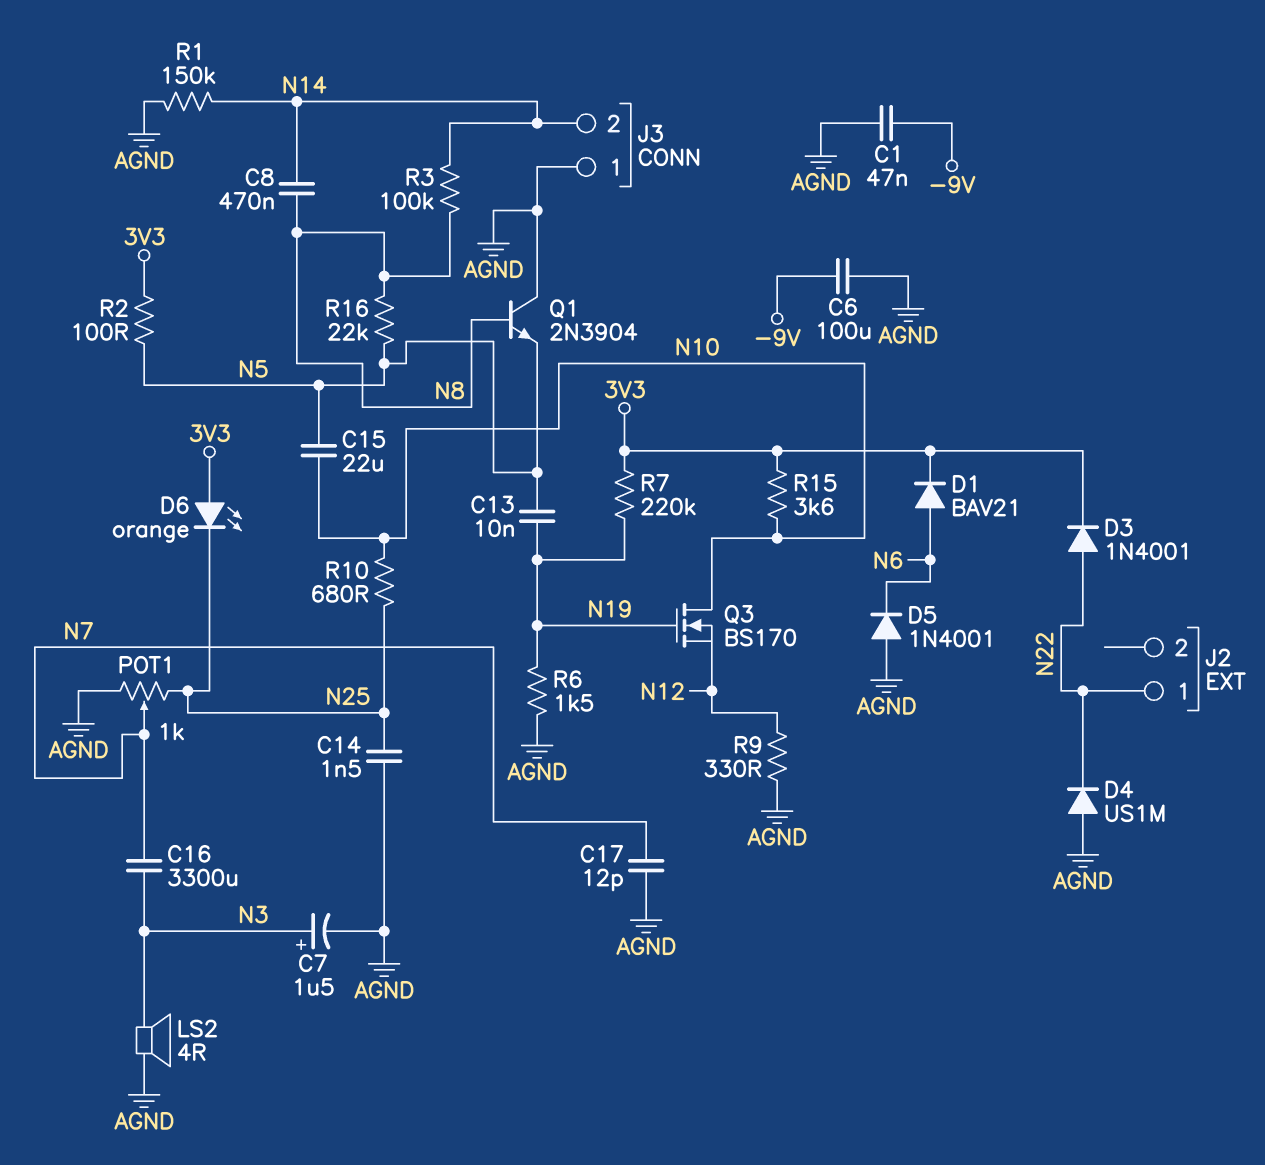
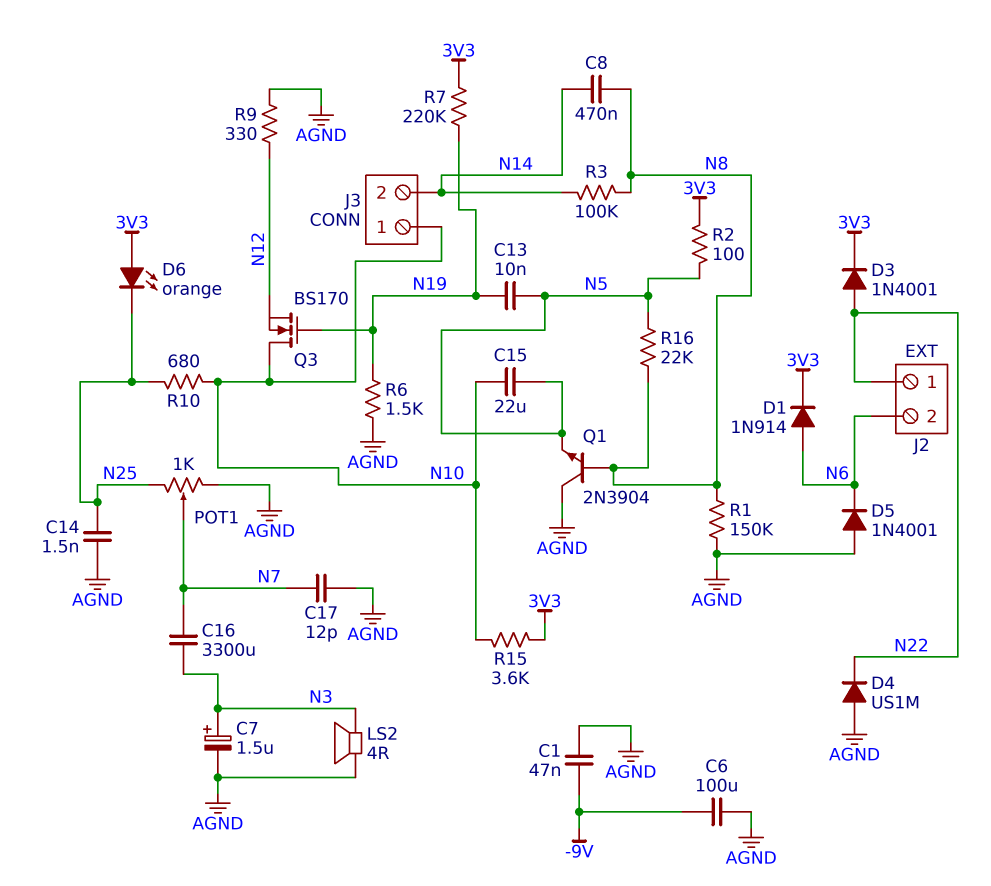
D1: diode BAV21 (A N6, K 3V3) -> diode 1N914 (A N6, K 3V3)
J2 pin 2: none -> N6
J3 pin 1: AGND -> N10
R1: 150k (AGND, N14) -> 150k (AGND, N8)

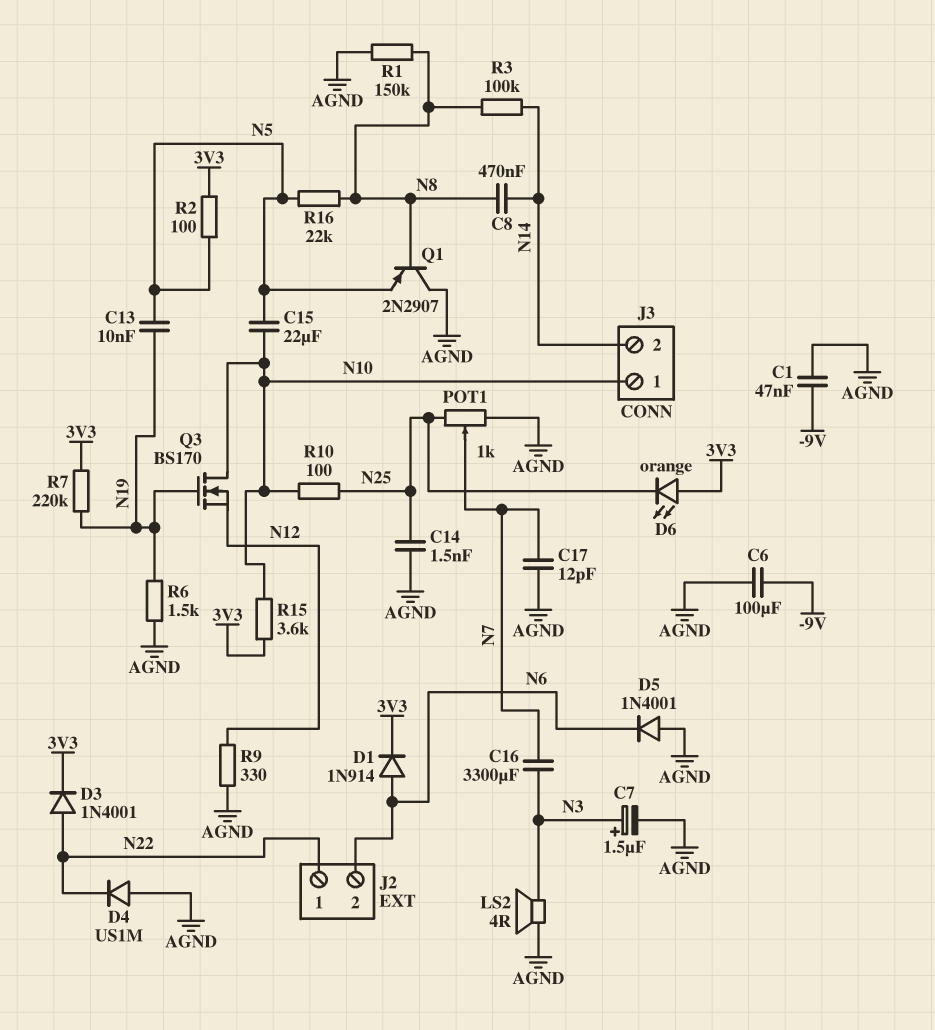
Q1: NPN 2N3904 (B N8, C AGND, E N5) -> PNP 2N2907 (B N8, C AGND, E N5)
R10: 680 (N10, N25) -> 100 (N10, N25)

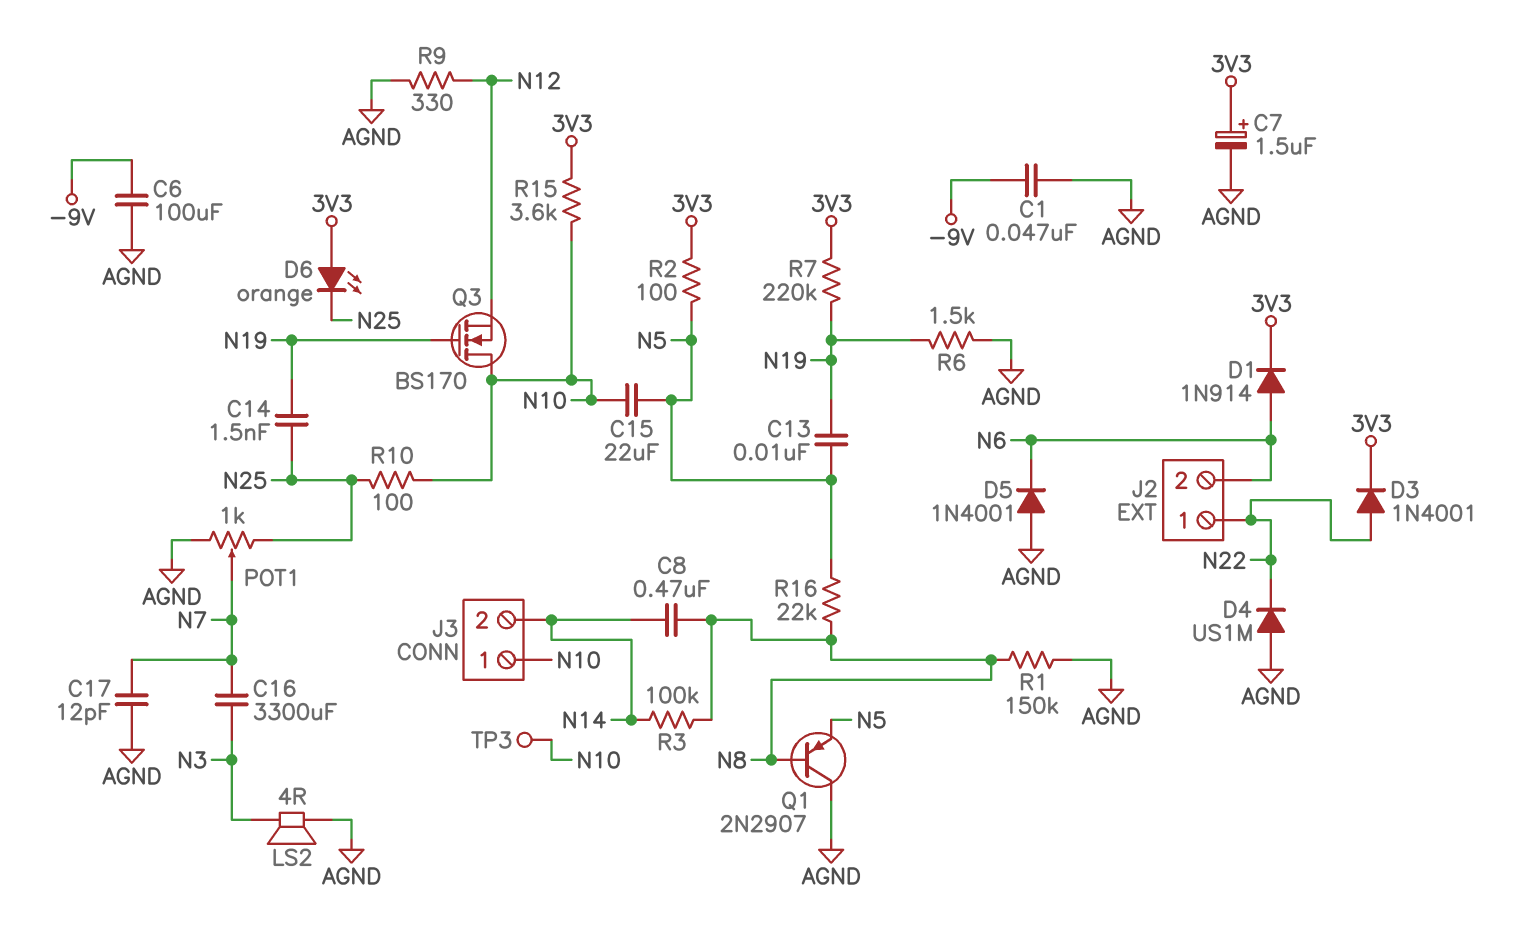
C7: 1.5uF (plus N3, minus AGND) -> 1.5uF (plus 3V3, minus AGND)
C14: 1.5nF (AGND, N25) -> 1.5nF (N19, N25)
TP3: none -> test point (N10)

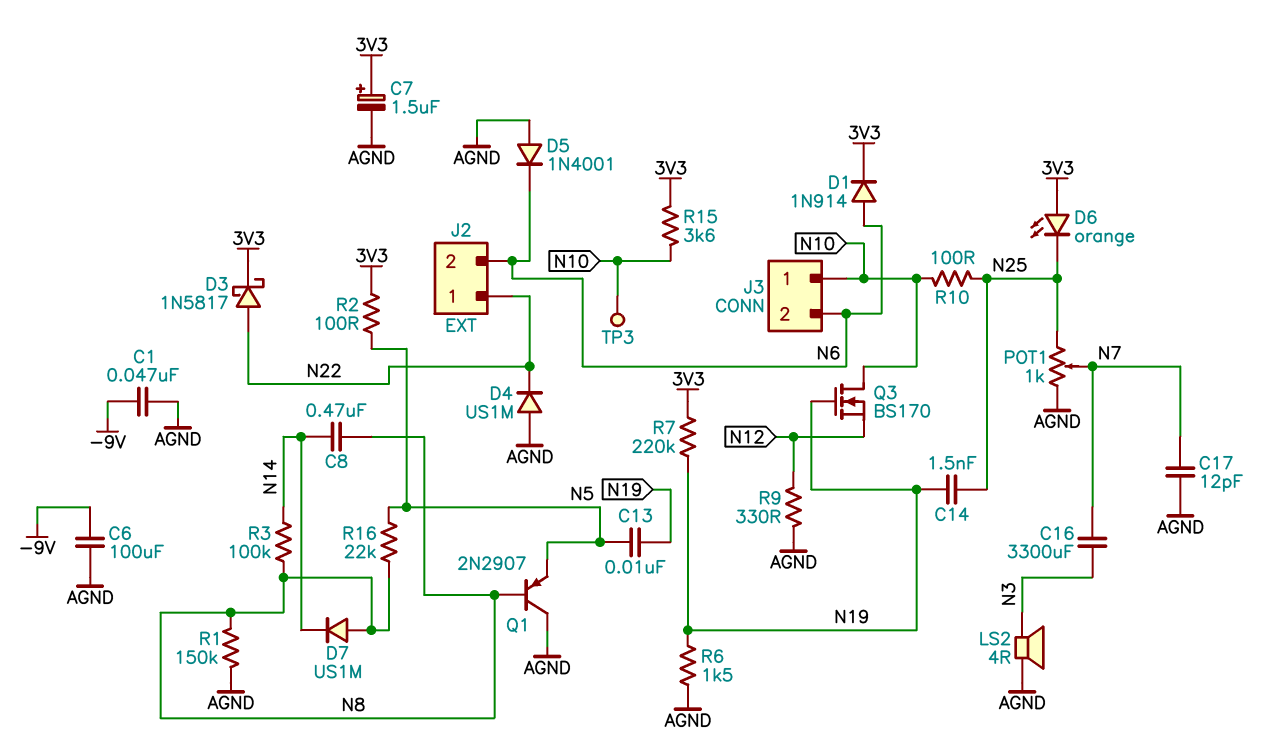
C15: 22uF (N5, N10) -> none
D3: diode 1N4001 (A N22, K 3V3) -> schottky 1N5817 (A N22, K 3V3)
D7: none -> diode US1M (A N8, K N14)
J3 pin 2: N14 -> N6

